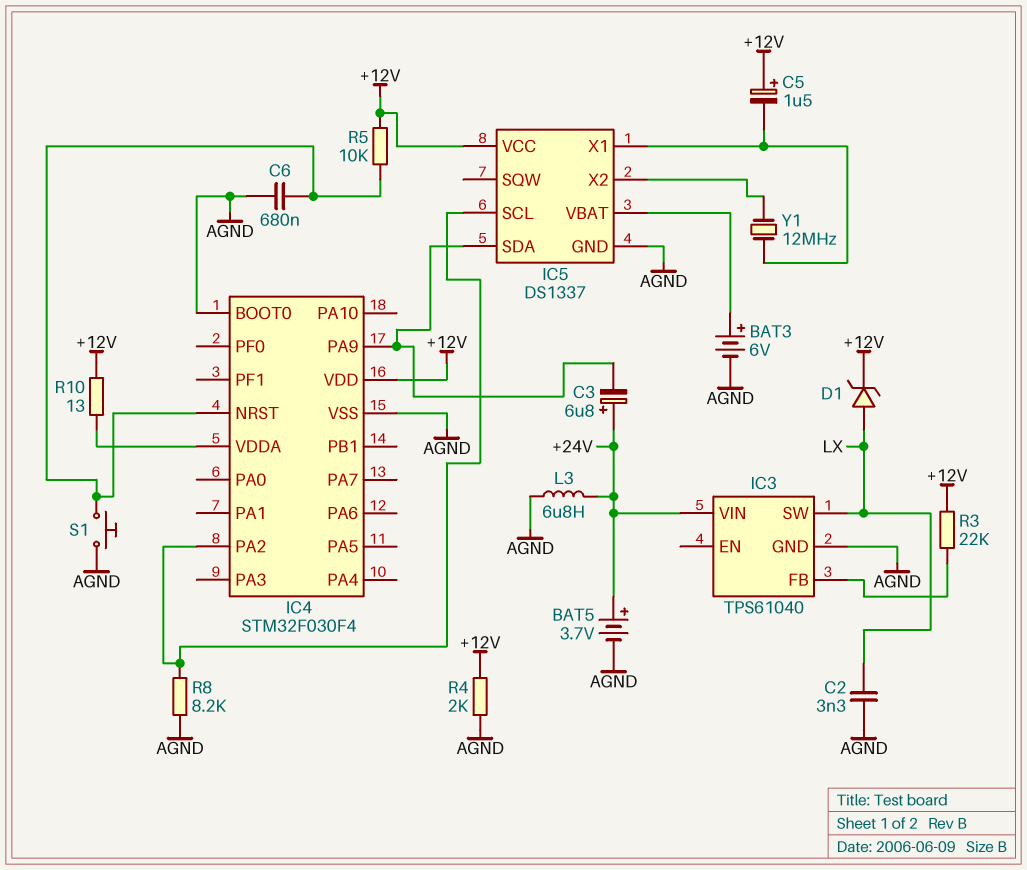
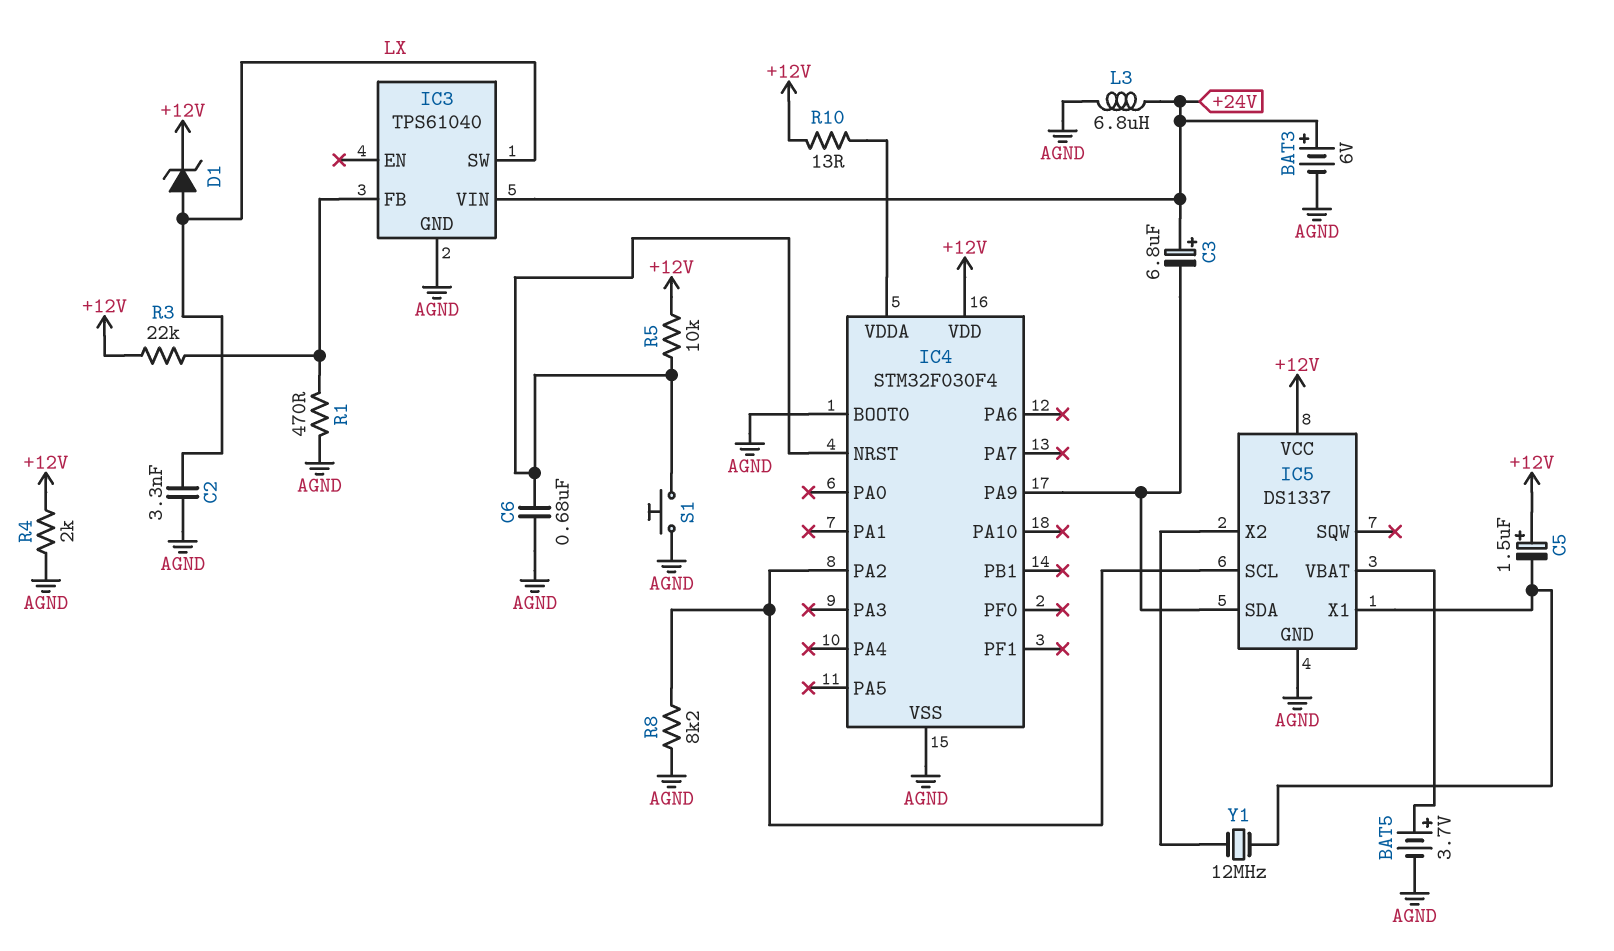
BAT3: 6V (plus IC5/VBAT, minus AGND) -> 6V (plus +24V, minus AGND)
BAT5: 3.7V (plus +24V, minus AGND) -> 3.7V (plus IC5/VBAT, minus AGND)
R1: none -> 470 (AGND, IC3/FB)

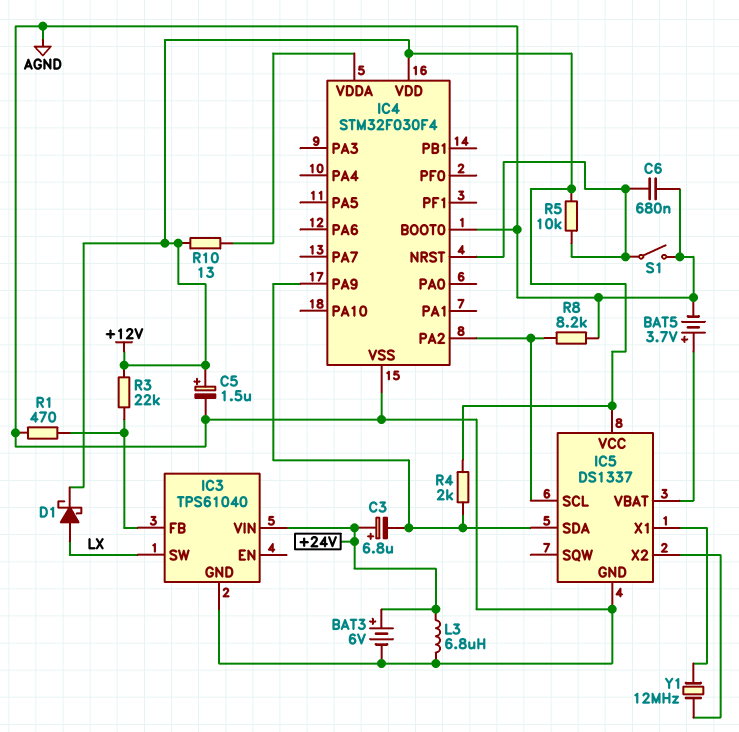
C2: 3.3nF (AGND, LX) -> none
C5: 1.5uF (plus +12V, minus IC5/X1) -> 1.5uF (plus +12V, minus AGND)
D1: zener (A LX, K +12V) -> schottky (A LX, K +12V)
R4: 2k (+12V, AGND) -> 2k (+12V, IC4/PA9)
S1: button (AGND, IC4/NRST) -> switch (AGND, IC4/NRST)

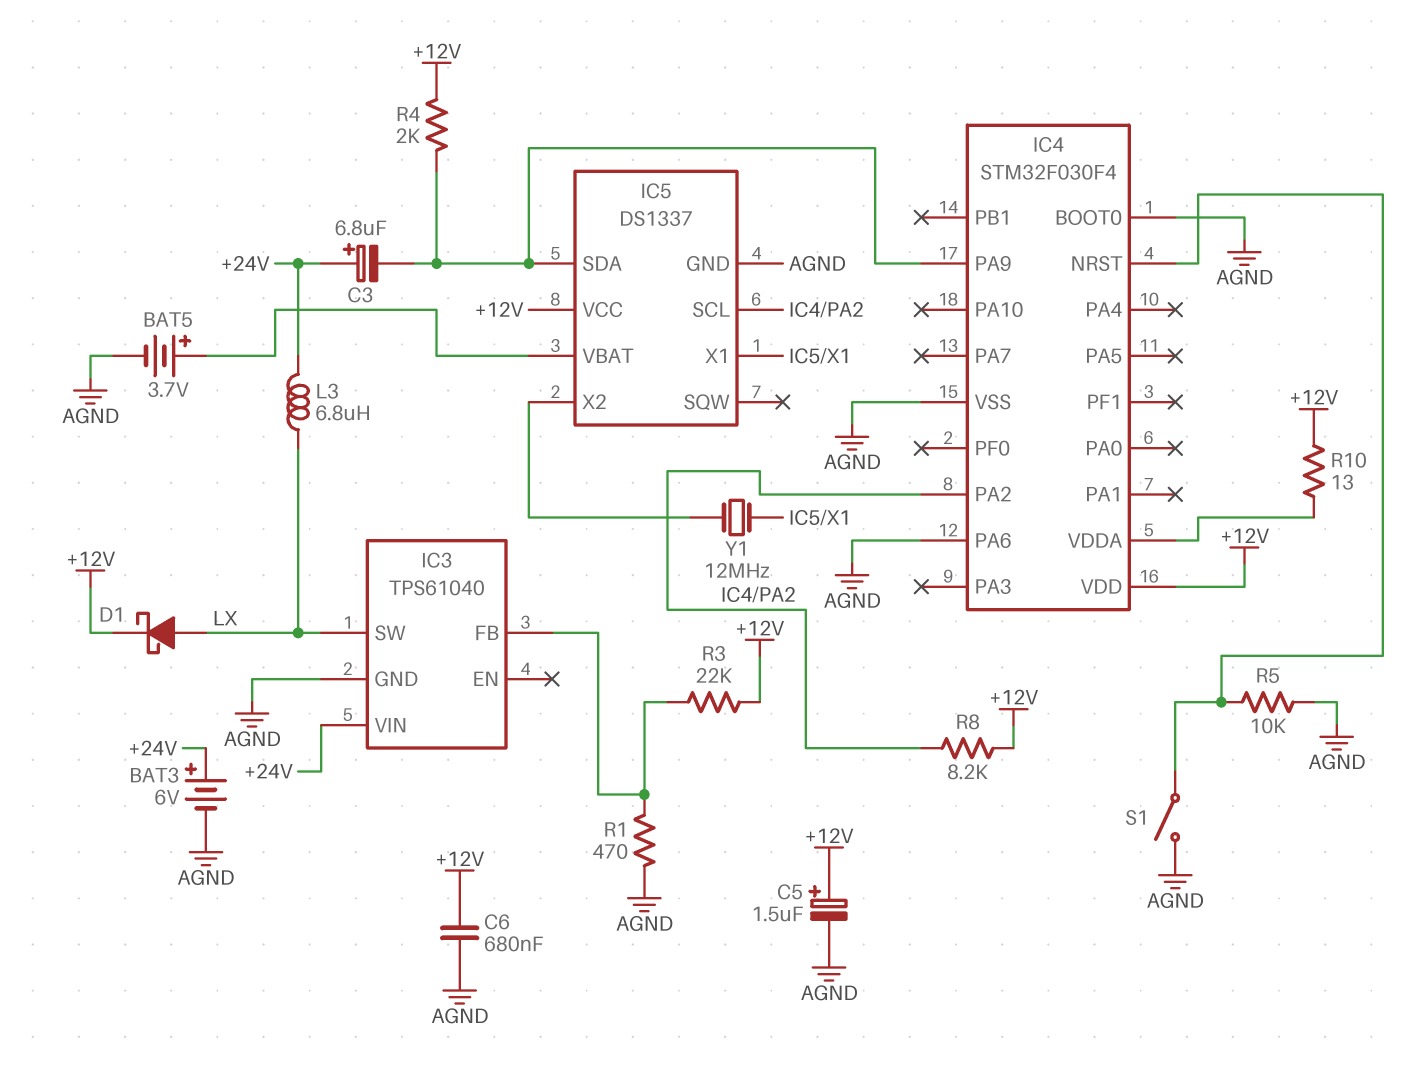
C6: 680nF (AGND, IC4/NRST) -> 680nF (+12V, AGND)
IC4 pin PA6: none -> AGND
L3: 6.8uH (+24V, AGND) -> 6.8uH (+24V, LX)
R5: 10k (+12V, IC4/NRST) -> 10k (AGND, IC4/NRST)
R8: 8.2k (AGND, IC4/PA2) -> 8.2k (+12V, IC4/PA2)

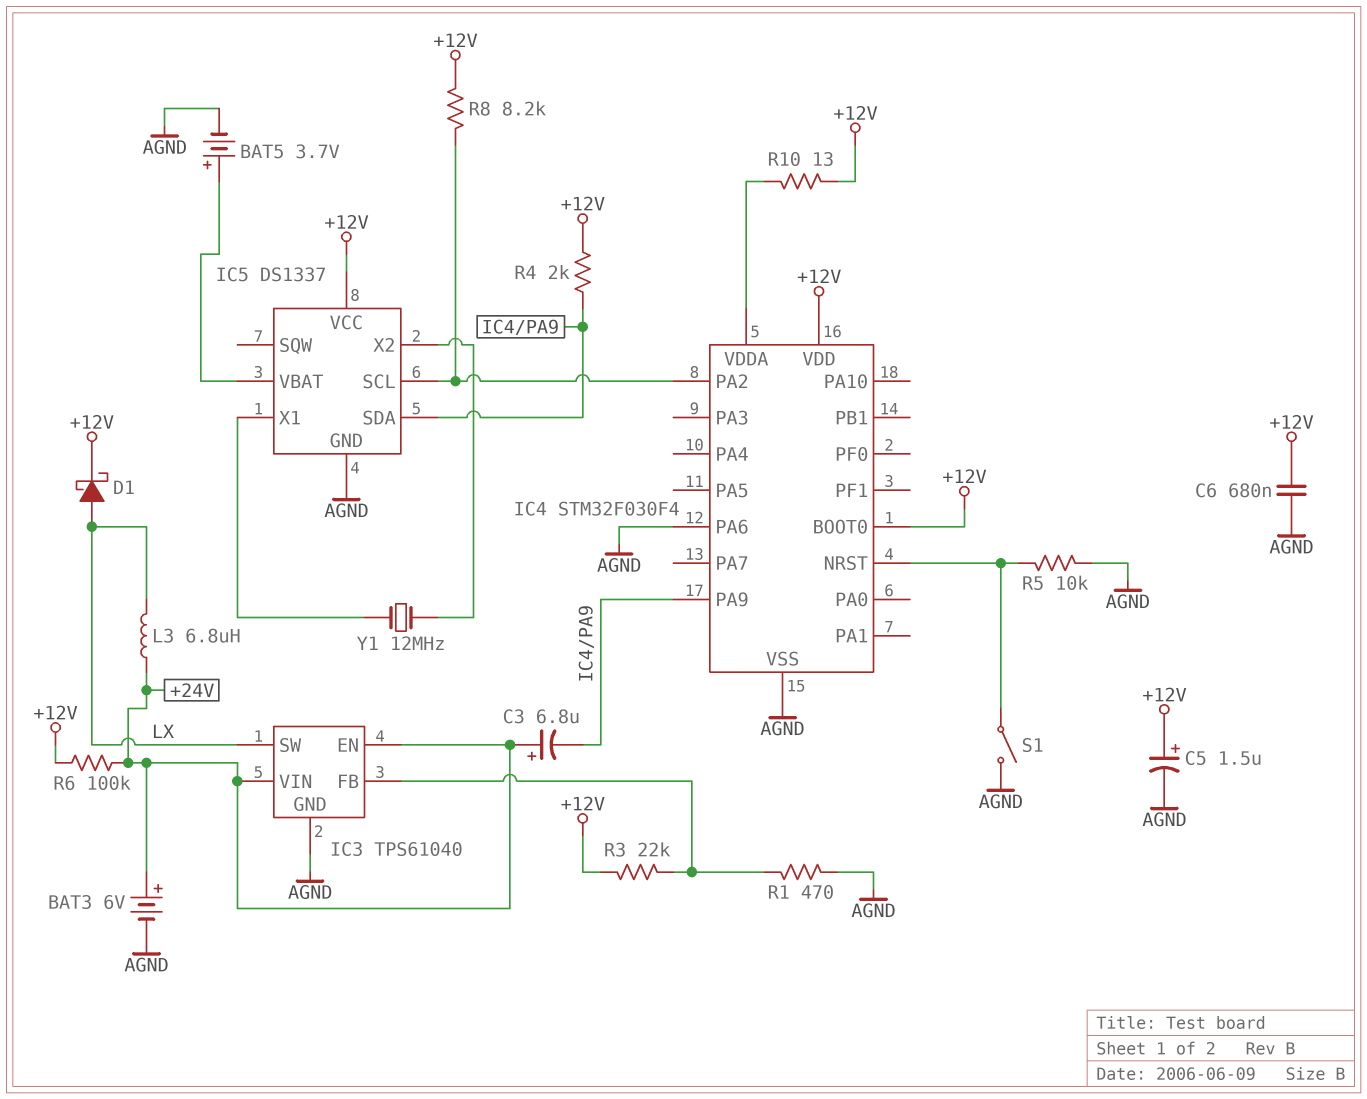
IC3 pin EN: none -> +24V
IC4 pin BOOT0: AGND -> +12V
R6: none -> 100k (+12V, +24V)

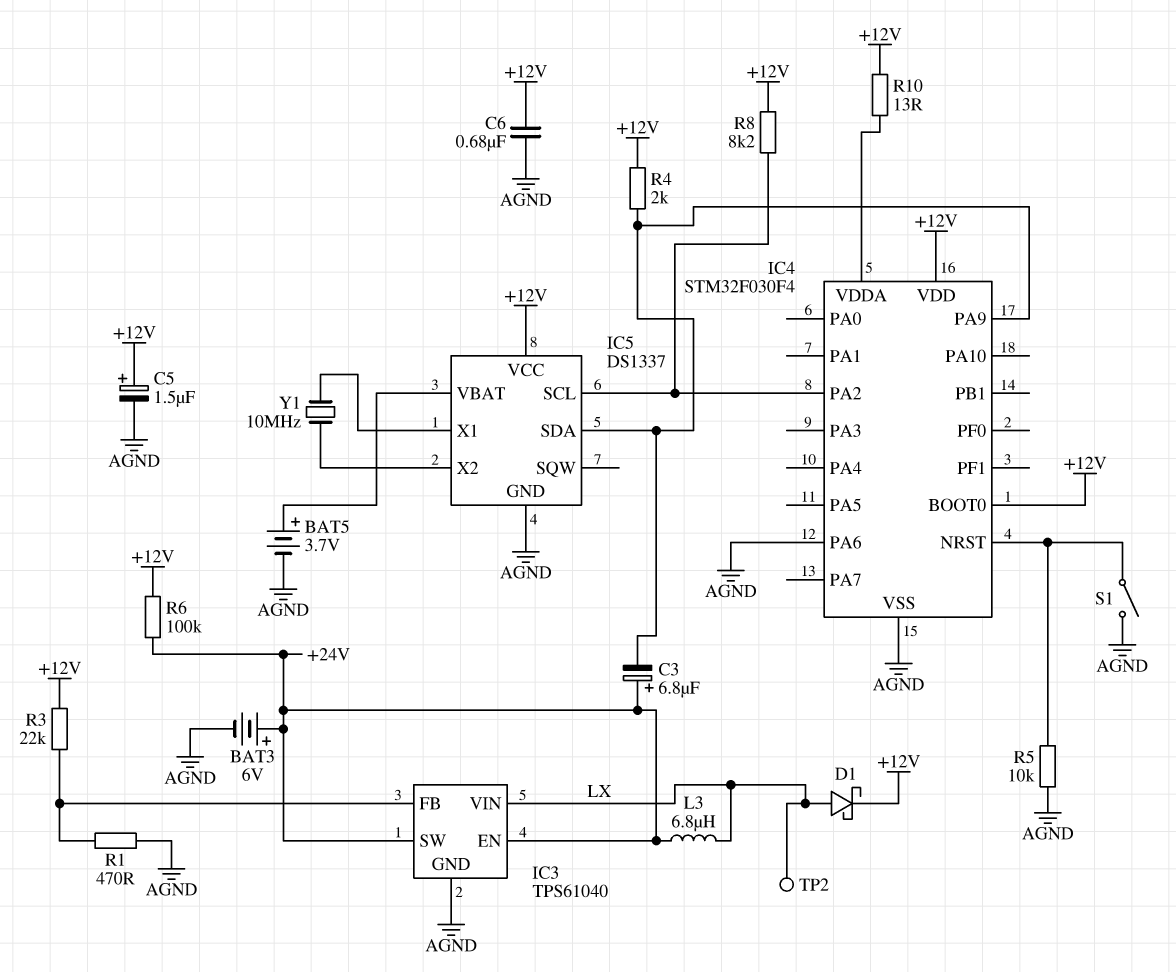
IC3 pin SW: LX -> +24V
IC3 pin VIN: +24V -> LX
TP2: none -> test point (LX)
Y1: 12MHz (IC5/X1, IC5/X2) -> 10MHz (IC5/X1, IC5/X2)

